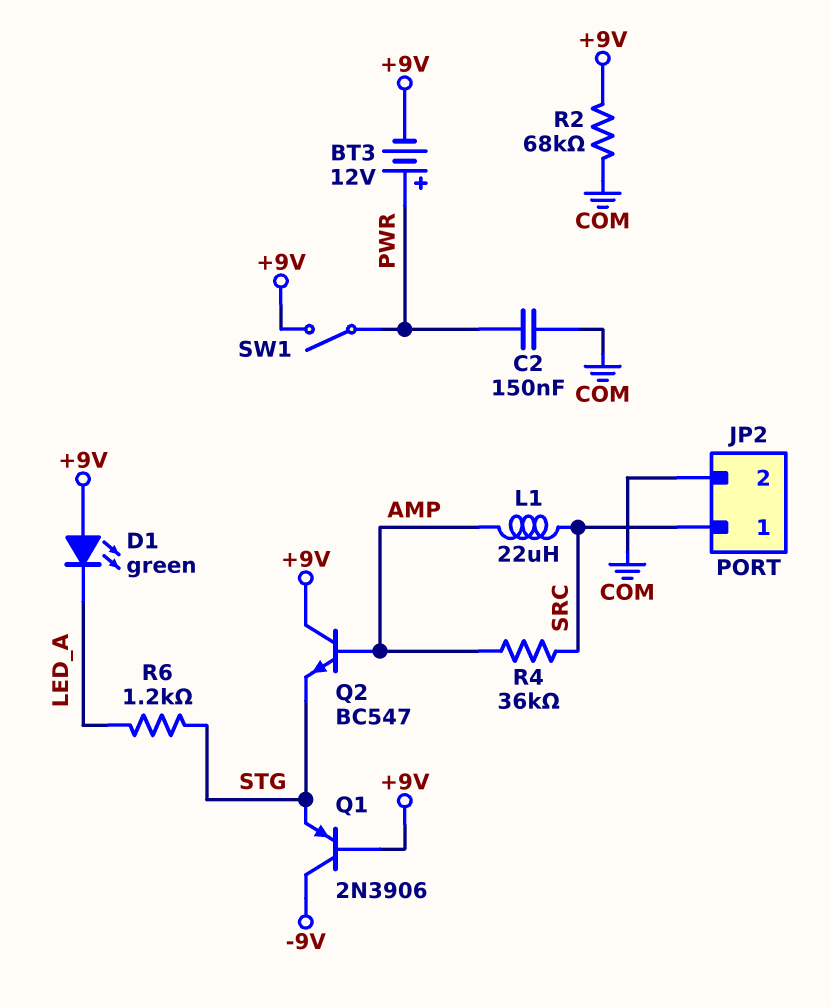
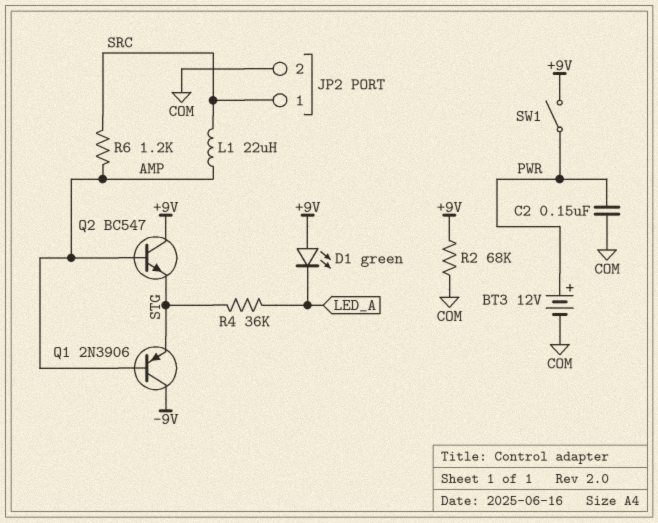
BT3: 12V (plus PWR, minus +9V) -> 12V (plus PWR, minus COM)
Q1: PNP 2N3906 (B +9V, C -9V, E STG) -> PNP 2N3906 (B AMP, C -9V, E STG)
R4: 36k (AMP, SRC) -> 36k (LED_A, STG)
R6: 1.2k (LED_A, STG) -> 1.2k (AMP, SRC)

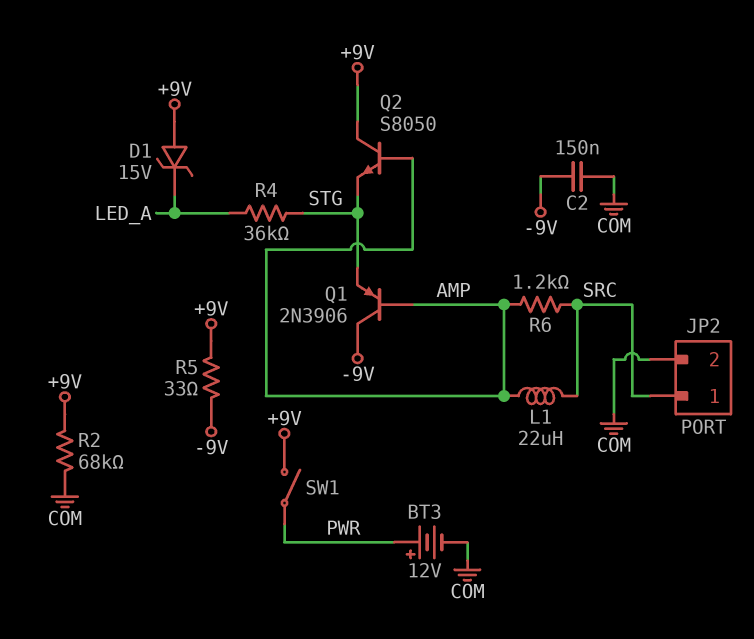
C2: 150nF (COM, PWR) -> 150nF (-9V, COM)
D1: LED green (A +9V, K LED_A) -> zener 15V (A +9V, K LED_A)
Q2: NPN BC547 (B AMP, C +9V, E STG) -> NPN S8050 (B AMP, C +9V, E STG)
R5: none -> 33 (+9V, -9V)

